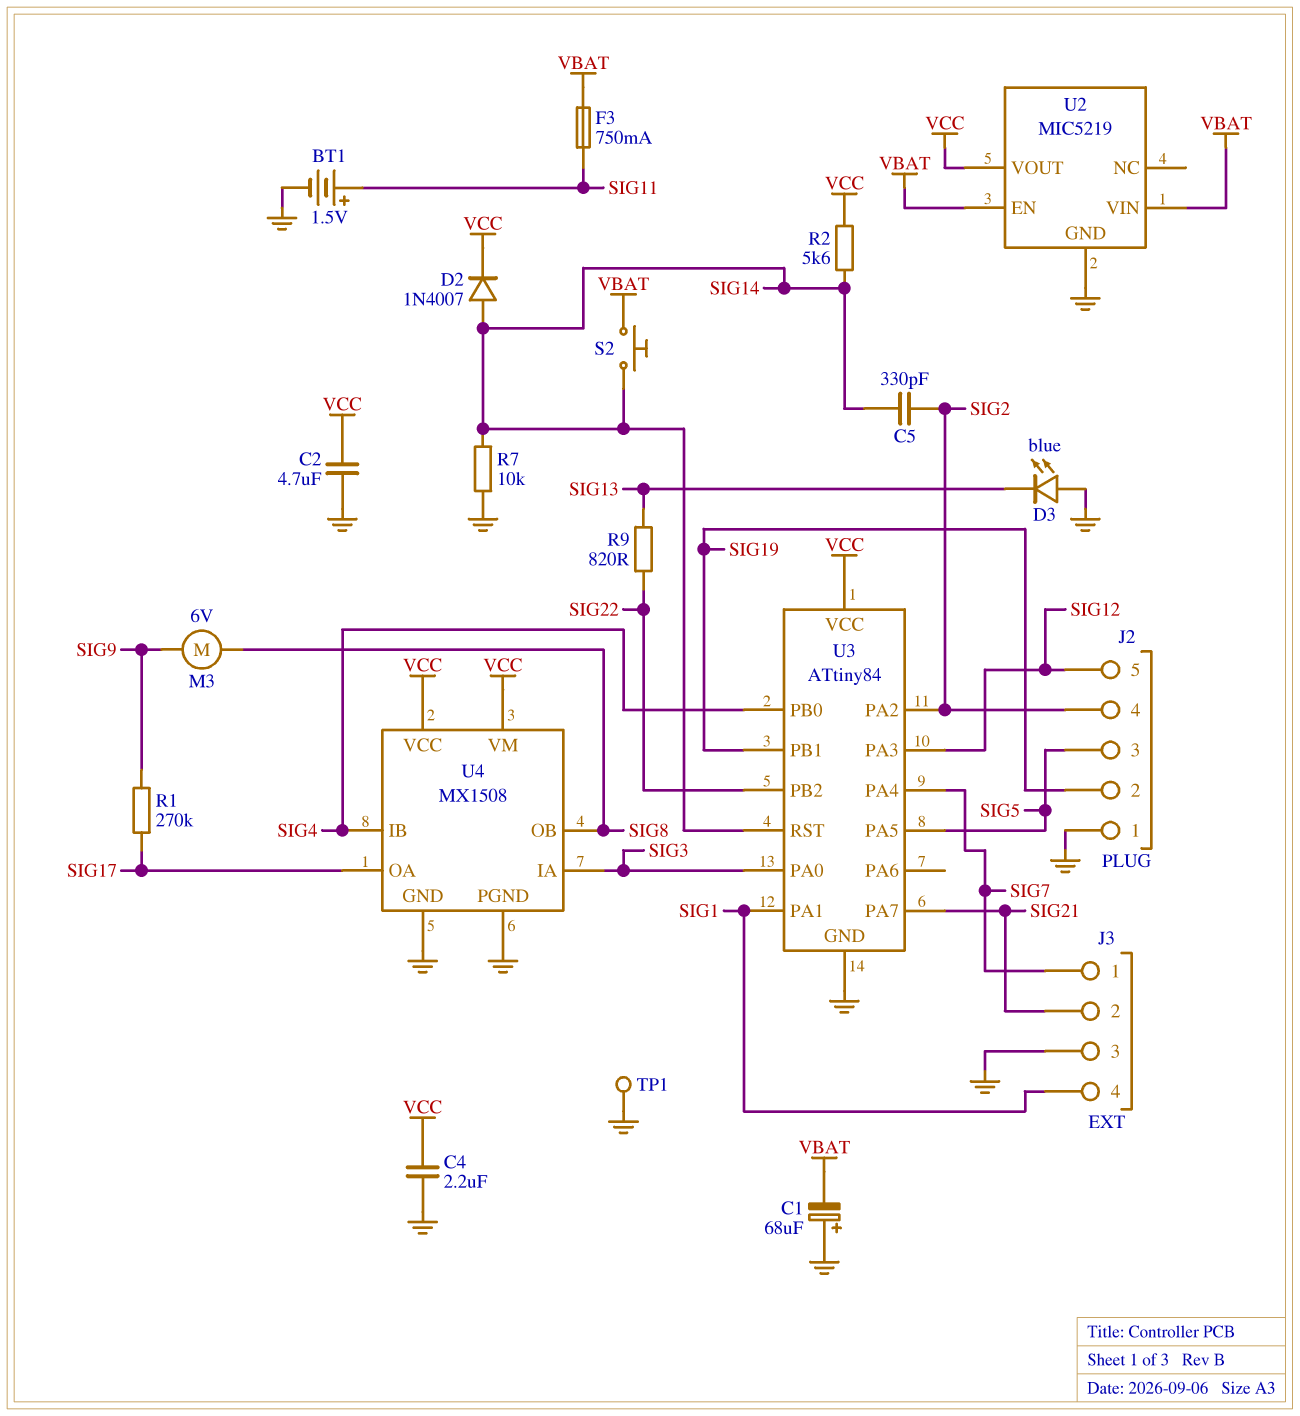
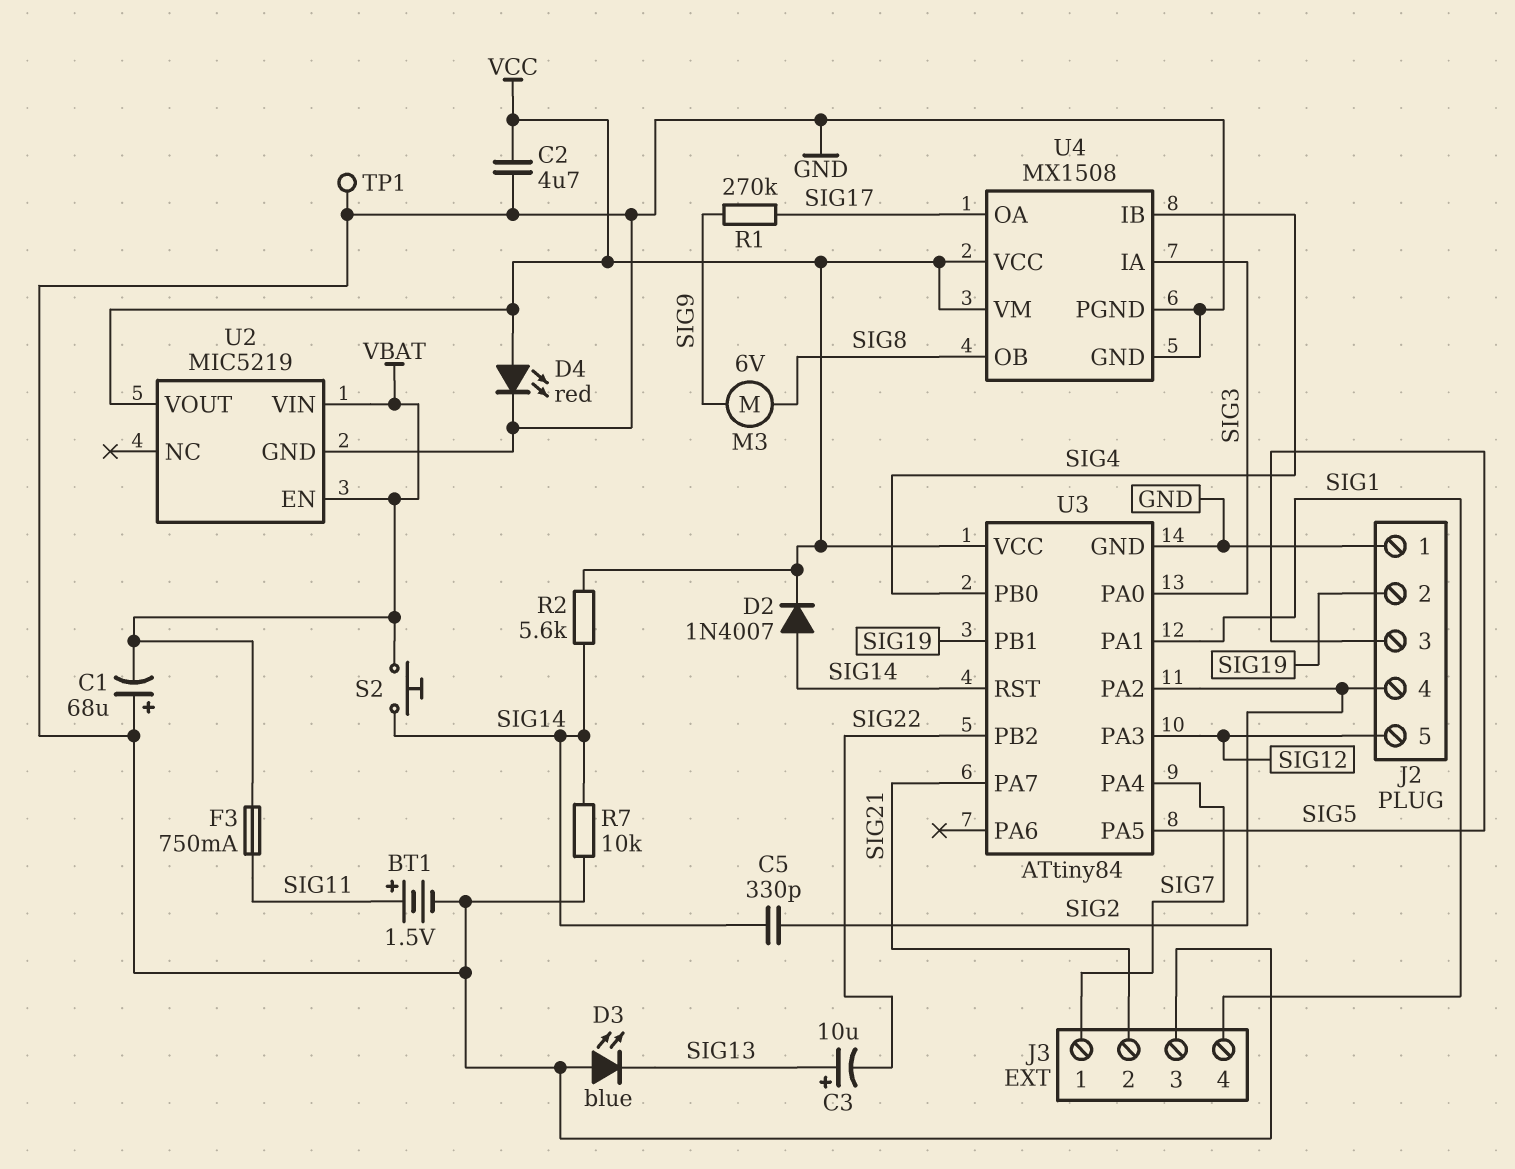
C3: none -> 10uF (plus SIG13, minus SIG22)
C4: 2.2uF (GND, VCC) -> none
D4: none -> LED red (A VCC, K GND)
R9: 820 (SIG13, SIG22) -> none

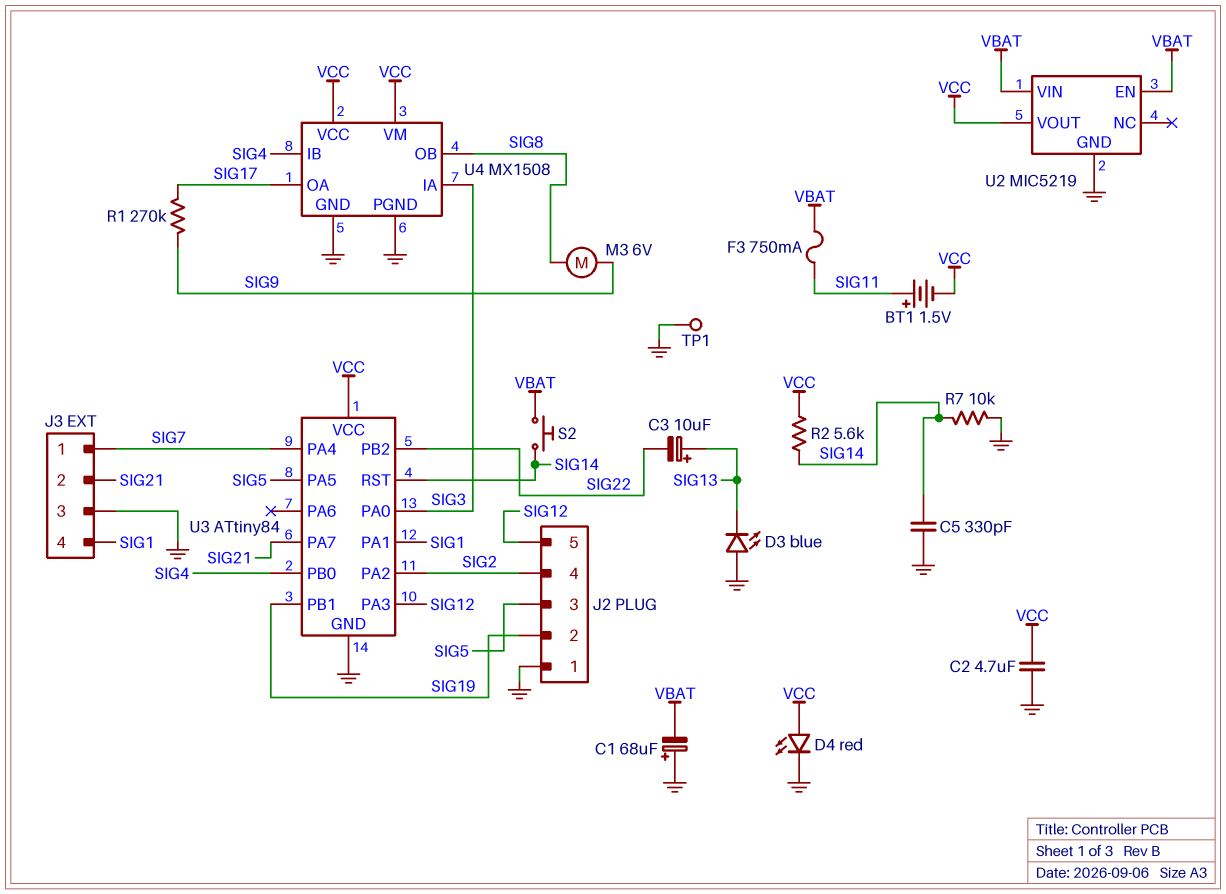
BT1: 1.5V (plus SIG11, minus GND) -> 1.5V (plus SIG11, minus VCC)
C5: 330pF (SIG2, SIG14) -> 330pF (GND, SIG14)
D2: diode 1N4007 (A SIG14, K VCC) -> none

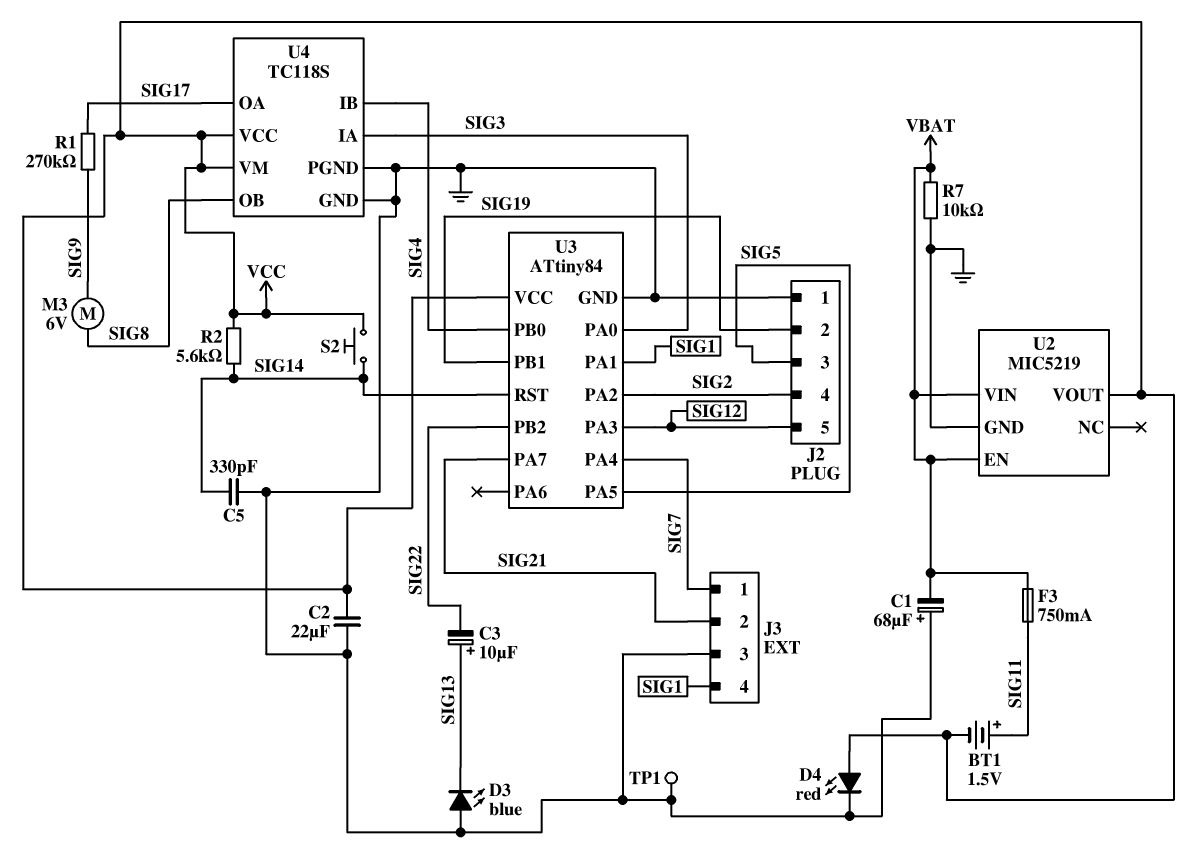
C2: 4.7uF (GND, VCC) -> 22uF (GND, VCC)
R7: 10k (GND, SIG14) -> 10k (GND, VBAT)
S2: button (SIG14, VBAT) -> button (SIG14, VCC)
U4: MX1508 -> TC118S

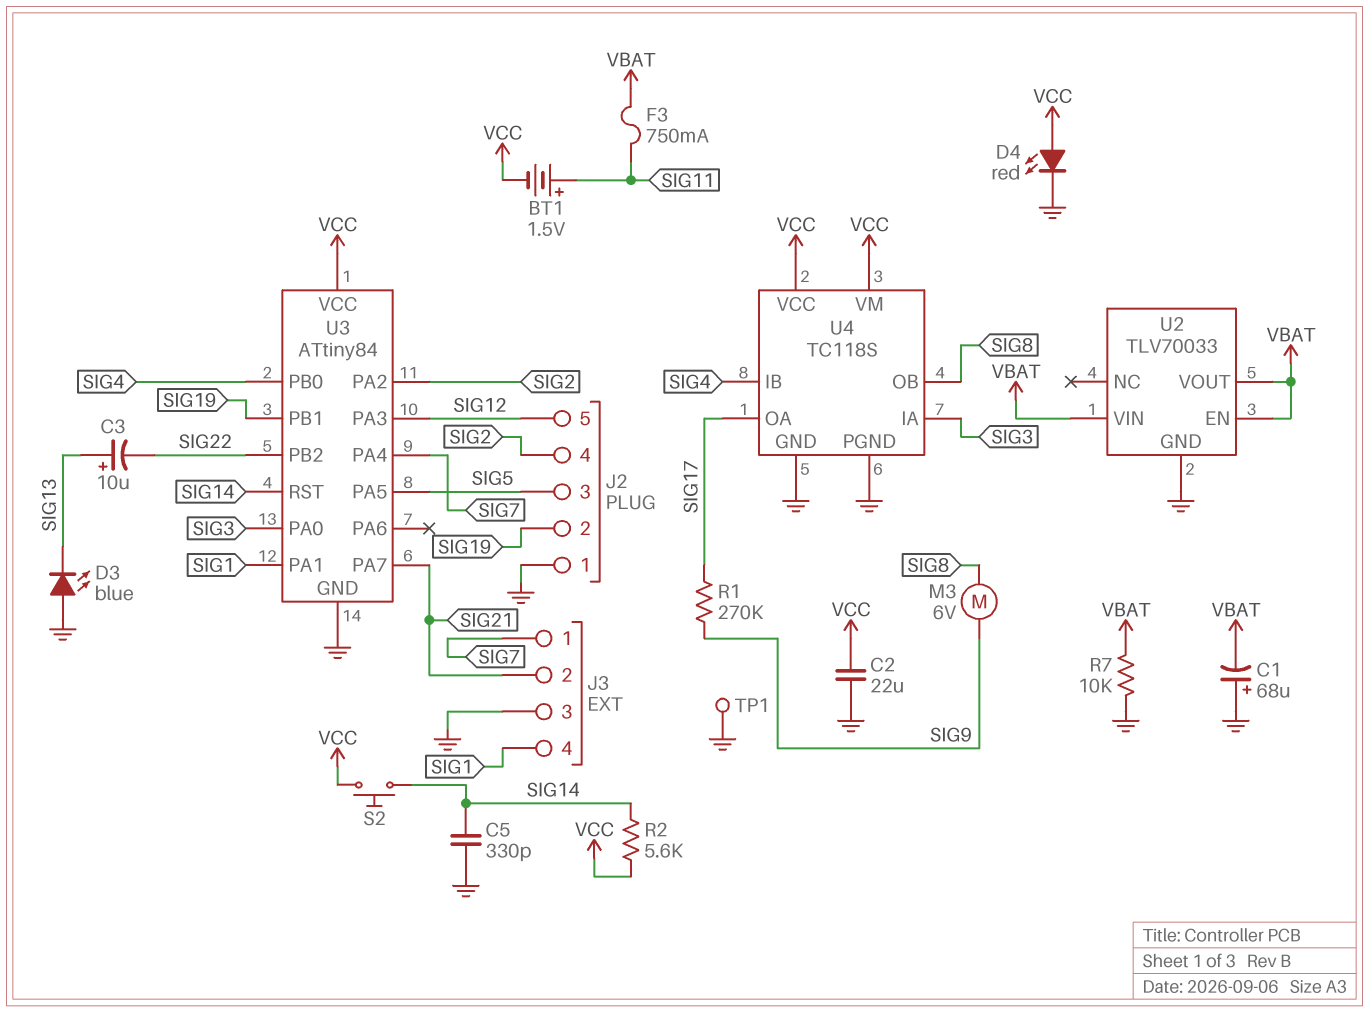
U2: MIC5219 -> TLV70033
U2 pin VOUT: VCC -> VBAT

